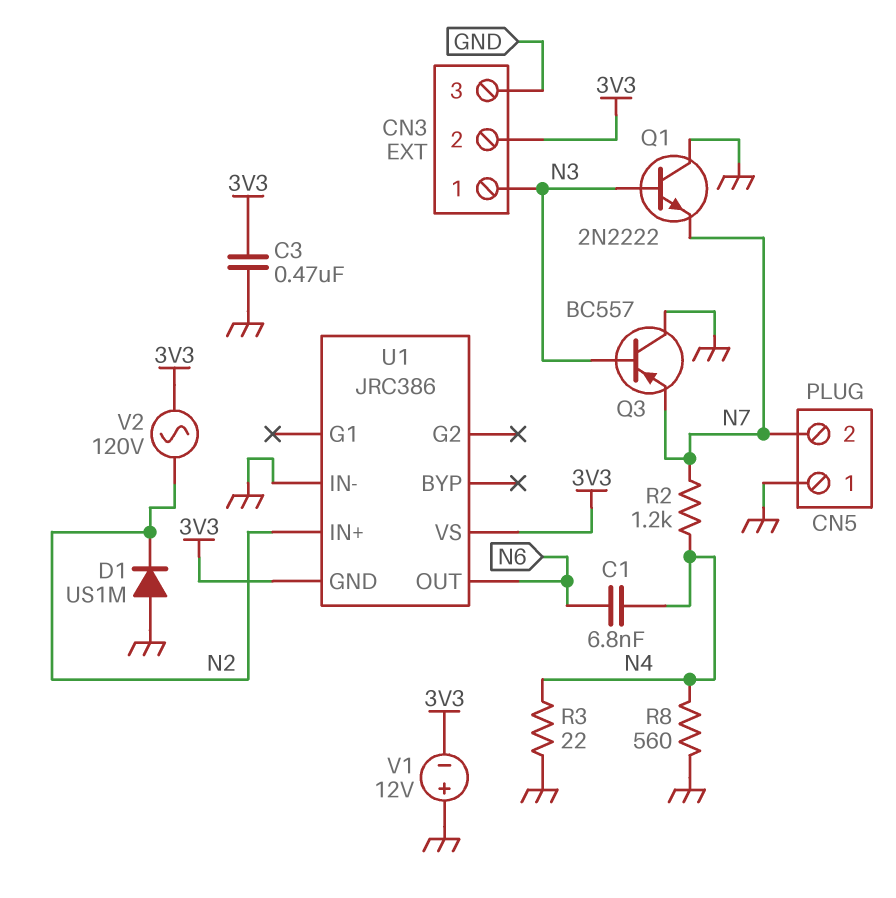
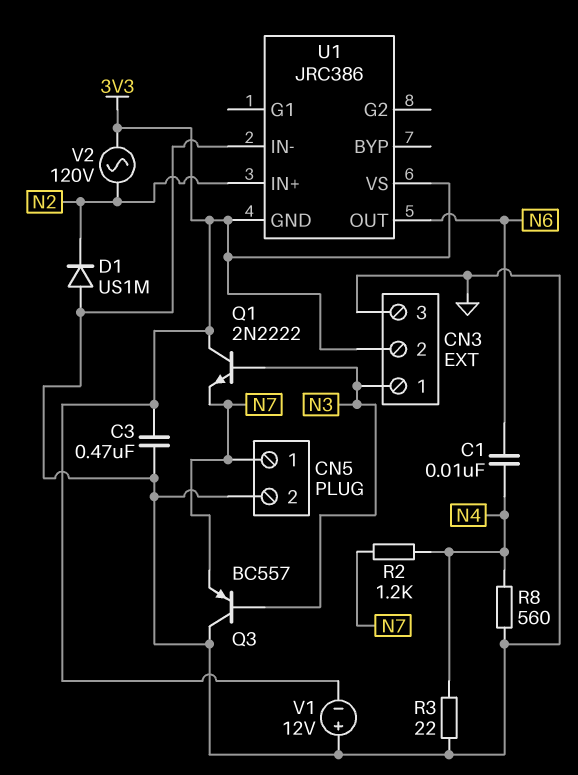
C1: 6.8nF (N4, N6) -> 10nF (N4, N6)
CN5 pin 1: GND -> N7
CN5 pin 2: N7 -> GND
Q1: NPN 2N2222 (B N3, C GND, E N7) -> NPN 2N2222 (B N3, C 3V3, E N7)

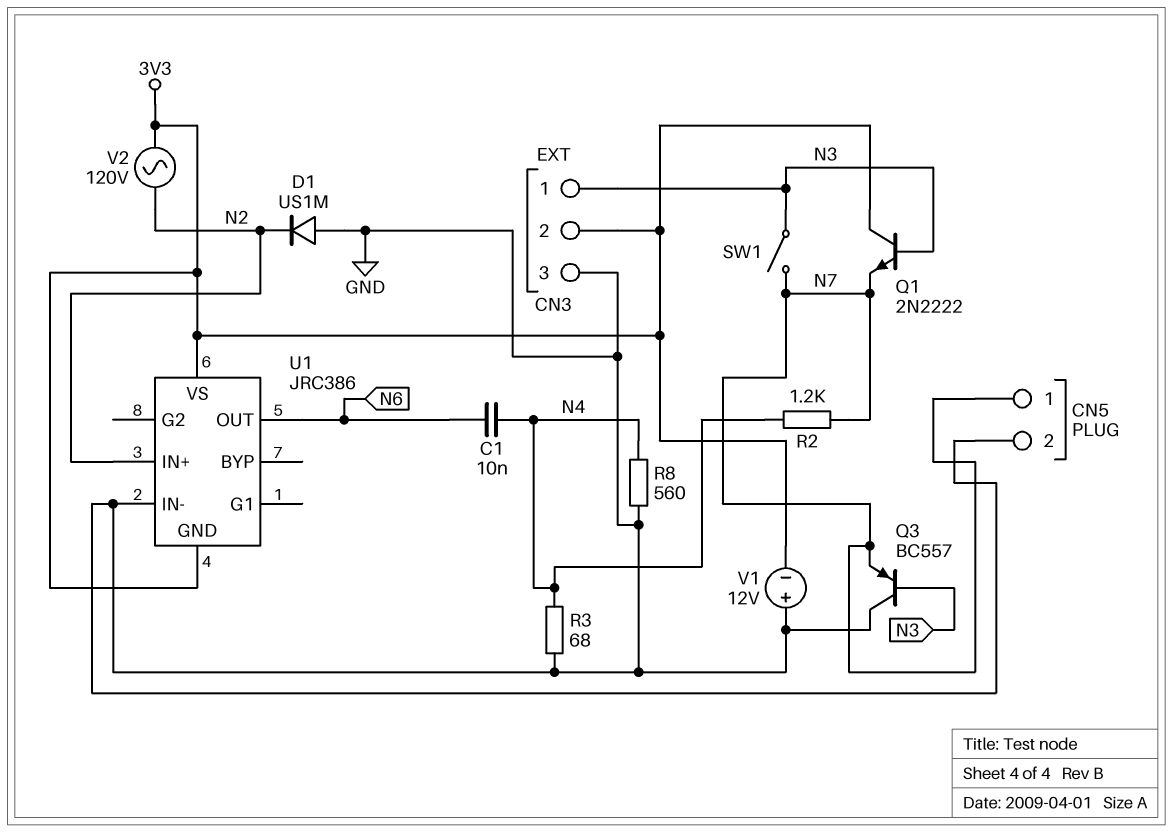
C3: 470nF (3V3, GND) -> none
R3: 22 (GND, N4) -> 68 (GND, N4)
SW1: none -> switch (N3, N7)

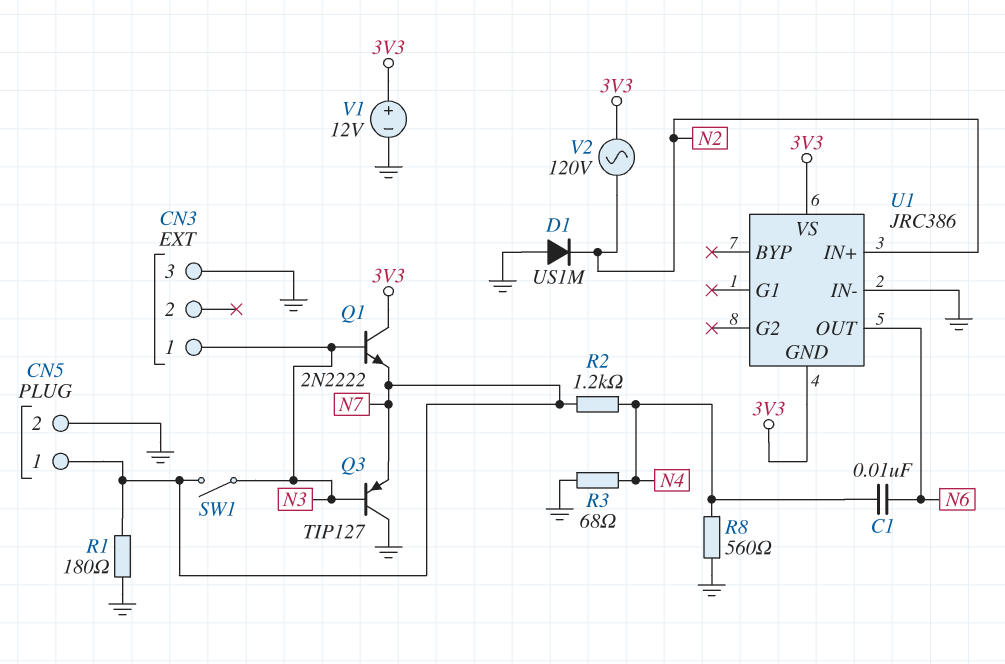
CN3 pin 2: 3V3 -> none
Q3: PNP BC557 (B N3, C GND, E N7) -> PNP TIP127 (B N3, C GND, E N7)
R1: none -> 180 (GND, N7)
V1: 12V (plus GND, minus 3V3) -> 12V (plus 3V3, minus GND)

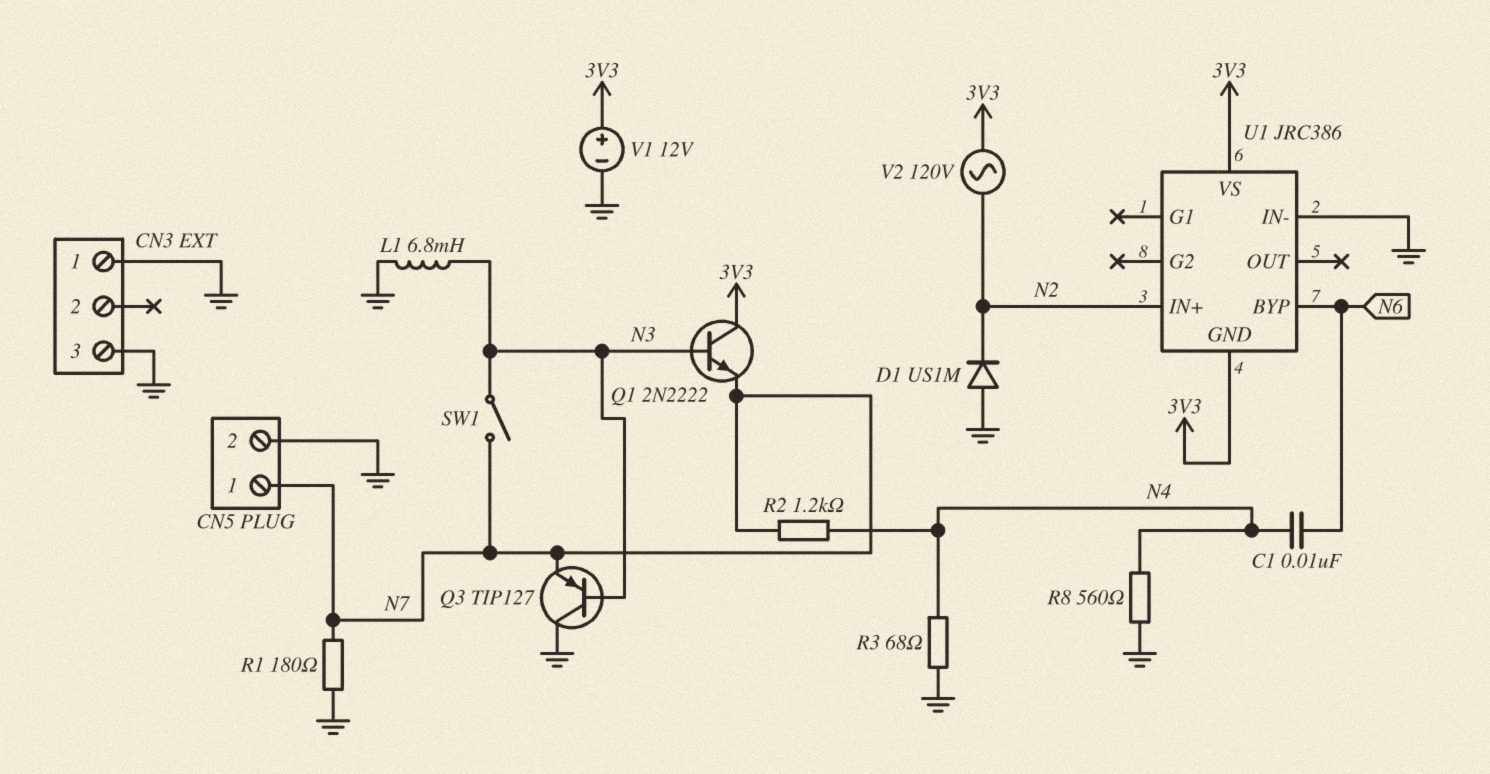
CN3 pin 1: N3 -> GND
L1: none -> 6.8mH (GND, N3)
U1 pin BYP: none -> N6
U1 pin OUT: N6 -> none

